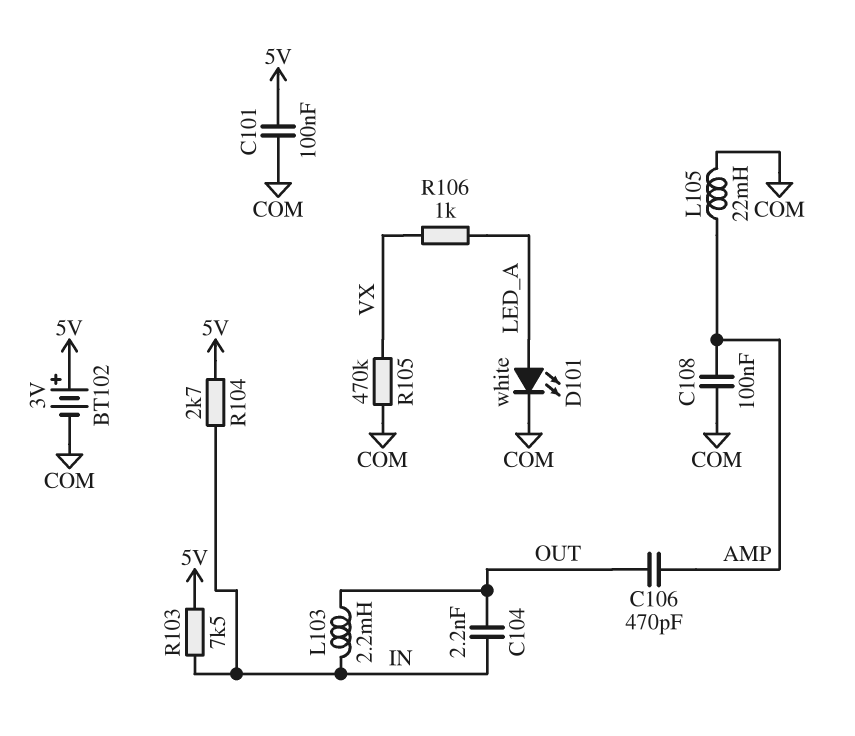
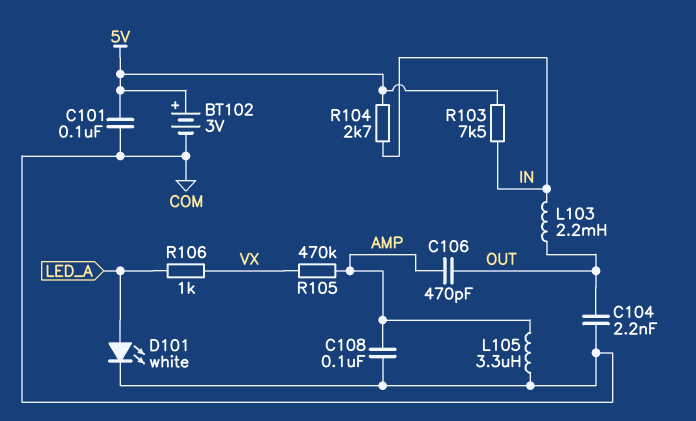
C104: 2.2nF (IN, OUT) -> 2.2nF (COM, OUT)
L105: 22mH (AMP, COM) -> 3.3uH (AMP, COM)
R105: 470k (COM, VX) -> 470k (AMP, VX)

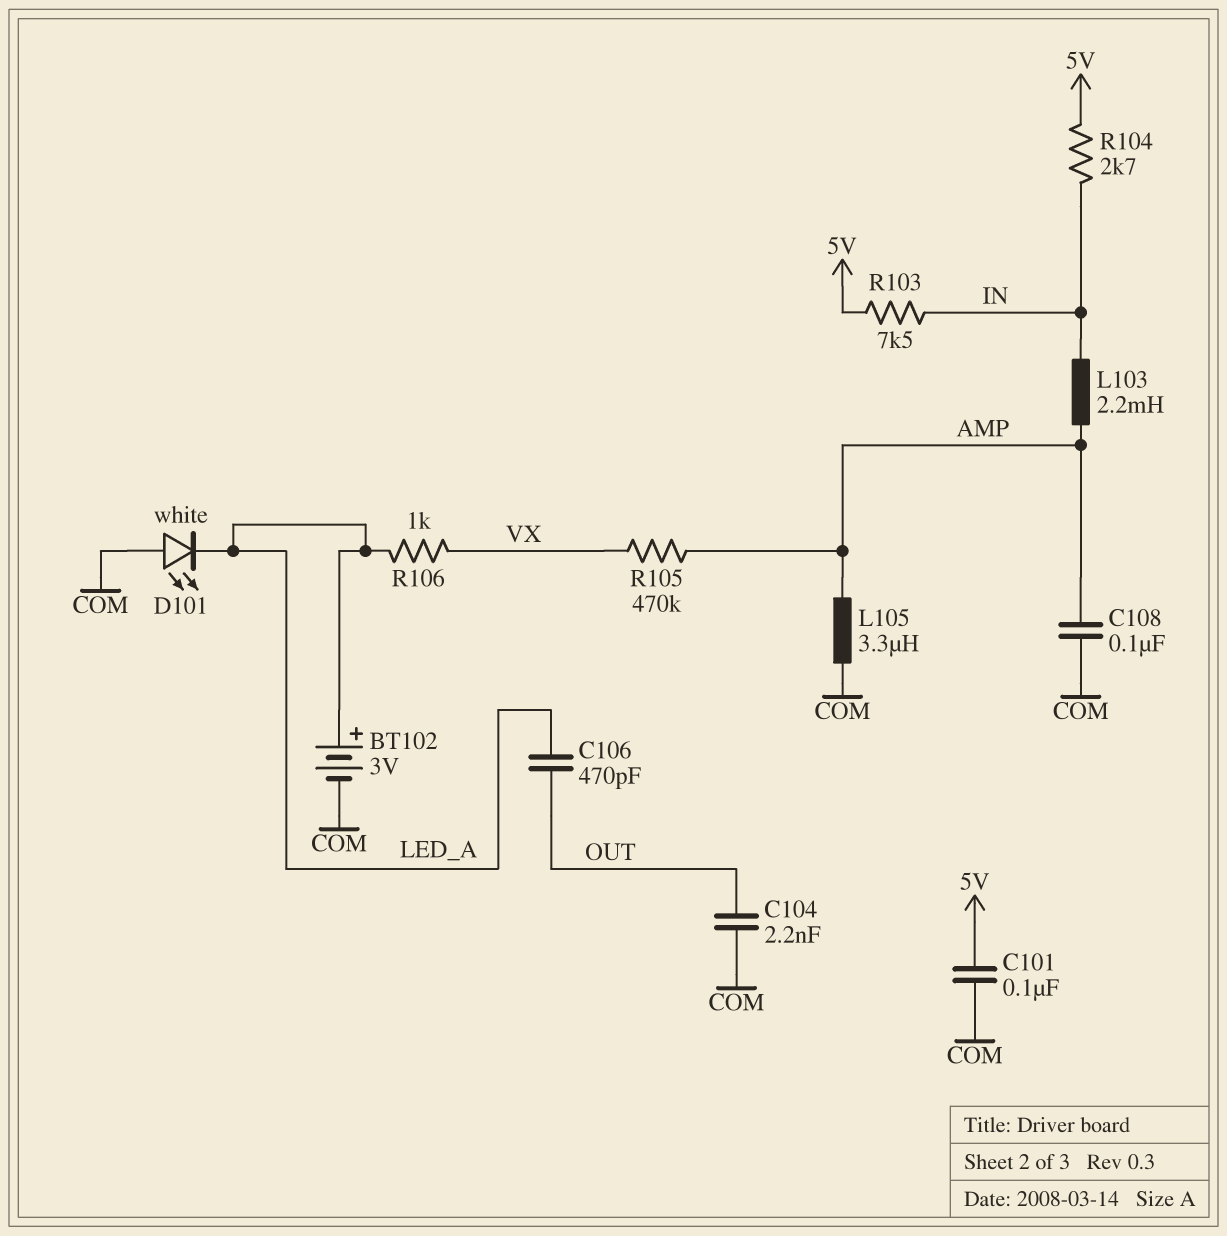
BT102: 3V (plus 5V, minus COM) -> 3V (plus LED_A, minus COM)
C106: 470pF (AMP, OUT) -> 470pF (LED_A, OUT)
D101: LED white (A LED_A, K COM) -> LED white (A COM, K LED_A)
L103: 2.2mH (IN, OUT) -> 2.2mH (AMP, IN)

